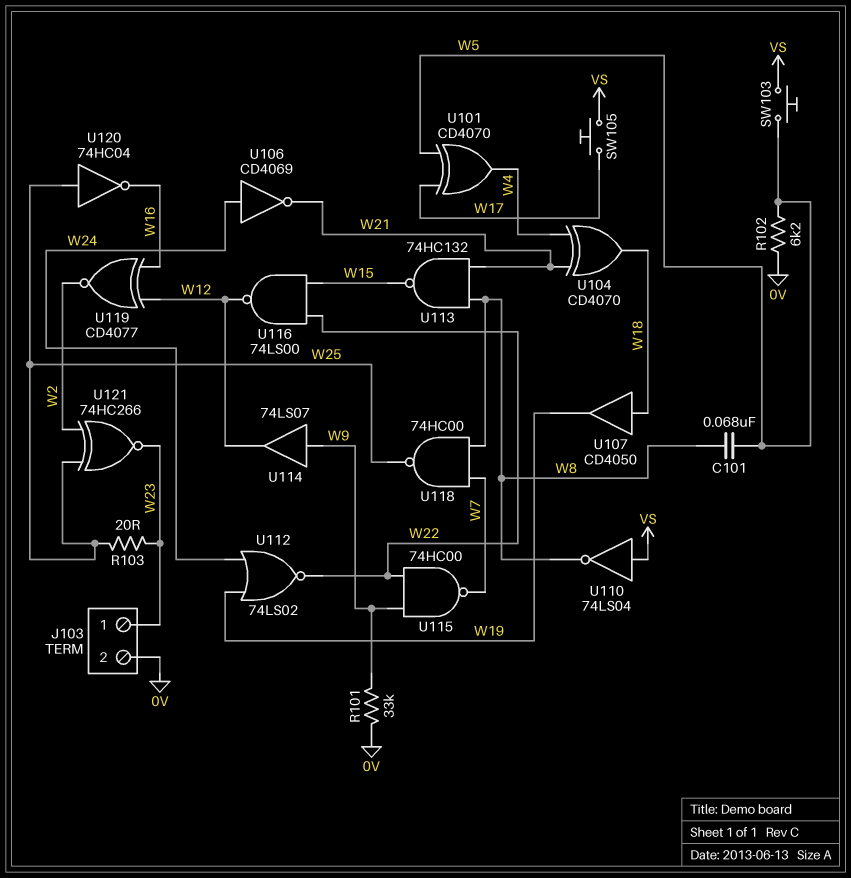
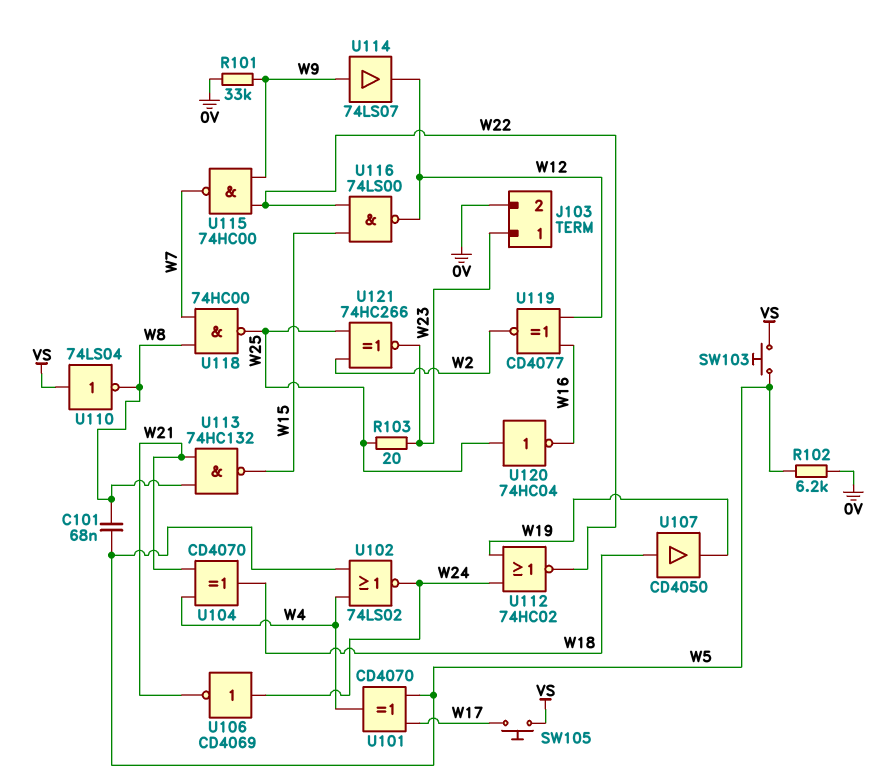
U102: none -> NOR 74LS02 (in W4, in W5, out W24)
U112: NOR 74LS02 (in W19, in W24, out W22) -> NOR 74HC02 (in W19, in W24, out W22)

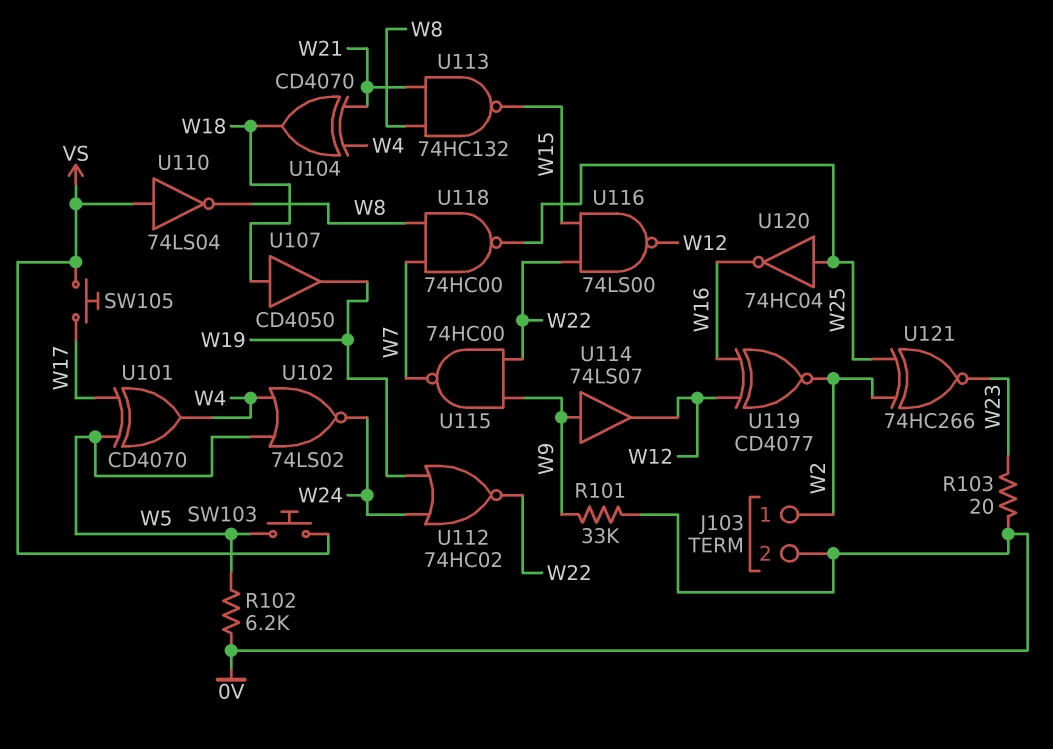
C101: 68nF (W5, W8) -> none
J103 pin 1: W23 -> W2
R103: 20 (W23, W25) -> 20 (0V, W23)
U106: NOT CD4069 (in W24, out W21) -> none

